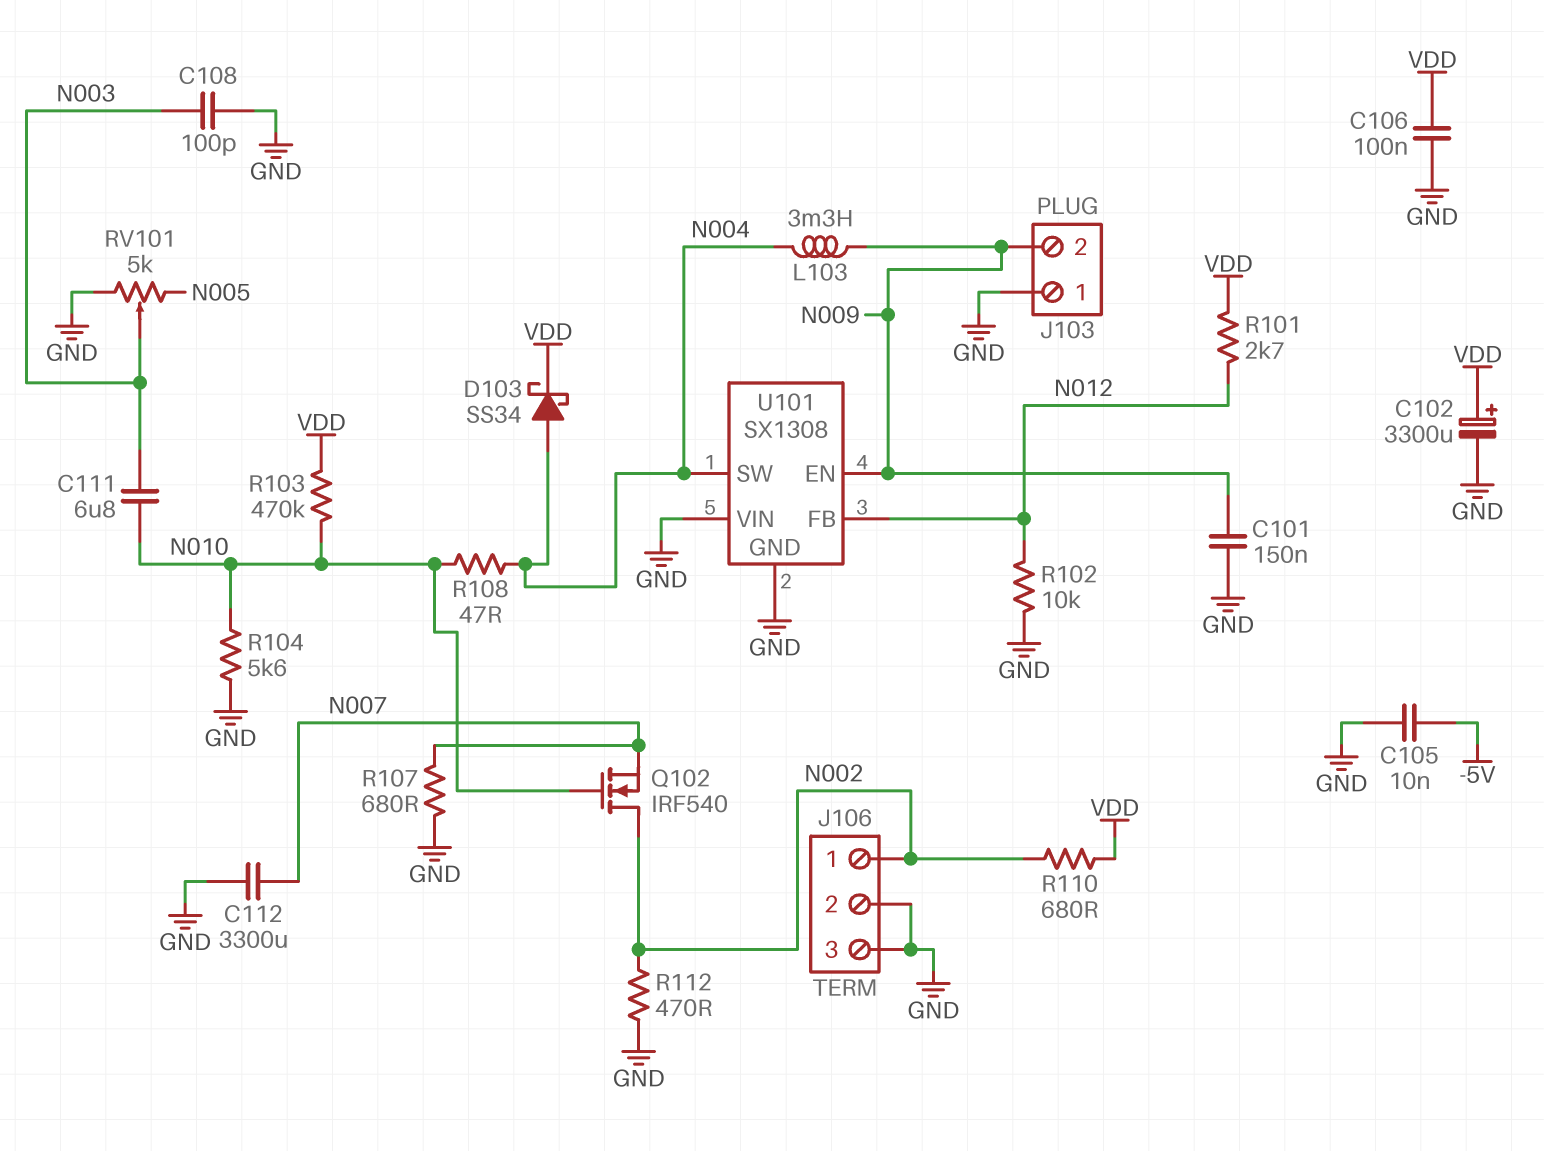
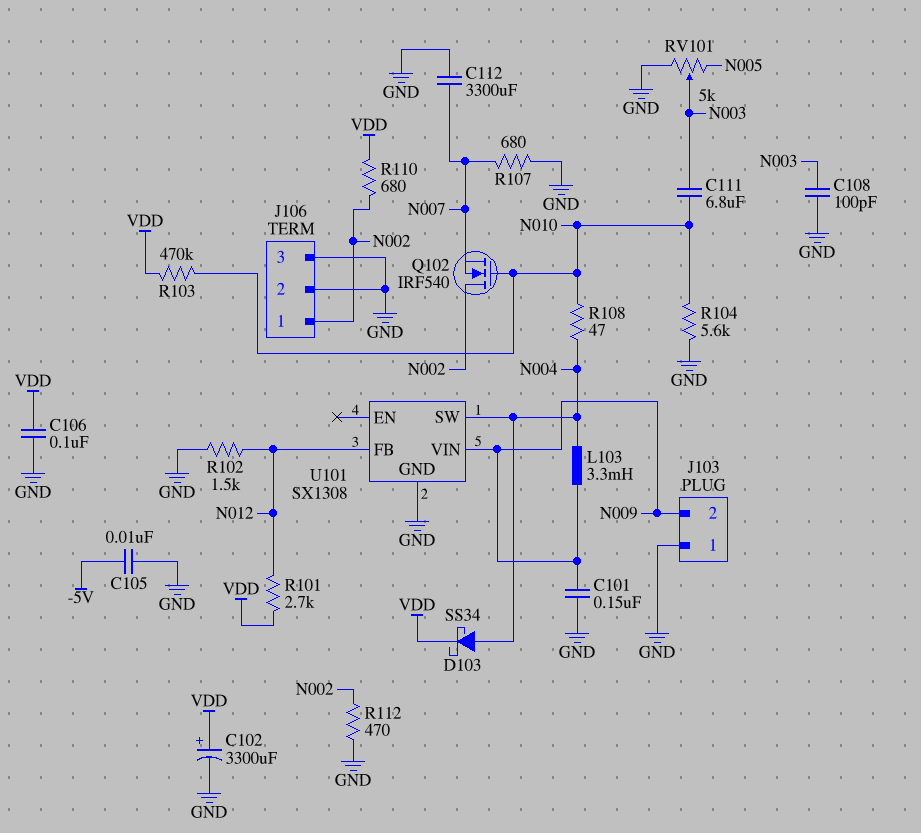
R102: 10k (GND, N012) -> 1.5k (GND, N012)
U101 pin EN: N009 -> none
U101 pin VIN: GND -> N009

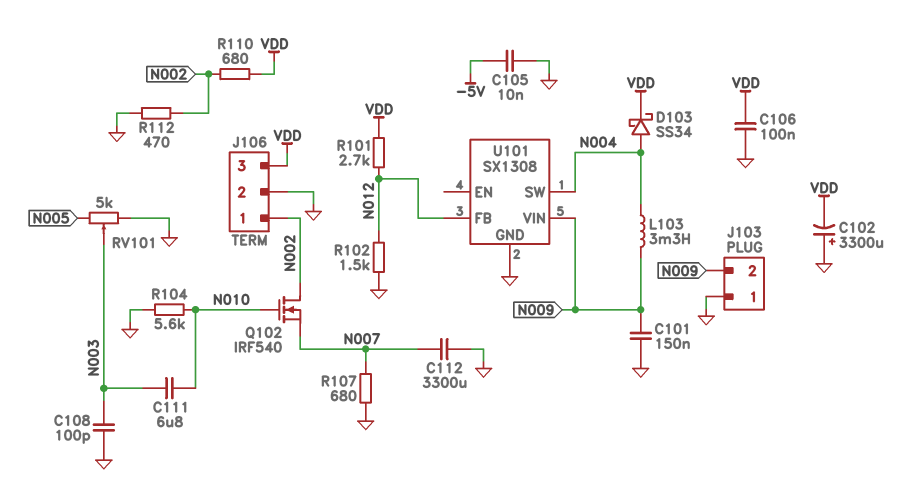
C102: 3300uF (plus VDD, minus GND) -> 3300uF (plus GND, minus VDD)
J106 pin 3: GND -> VDD
R103: 470k (N010, VDD) -> none
R108: 47 (N004, N010) -> none

